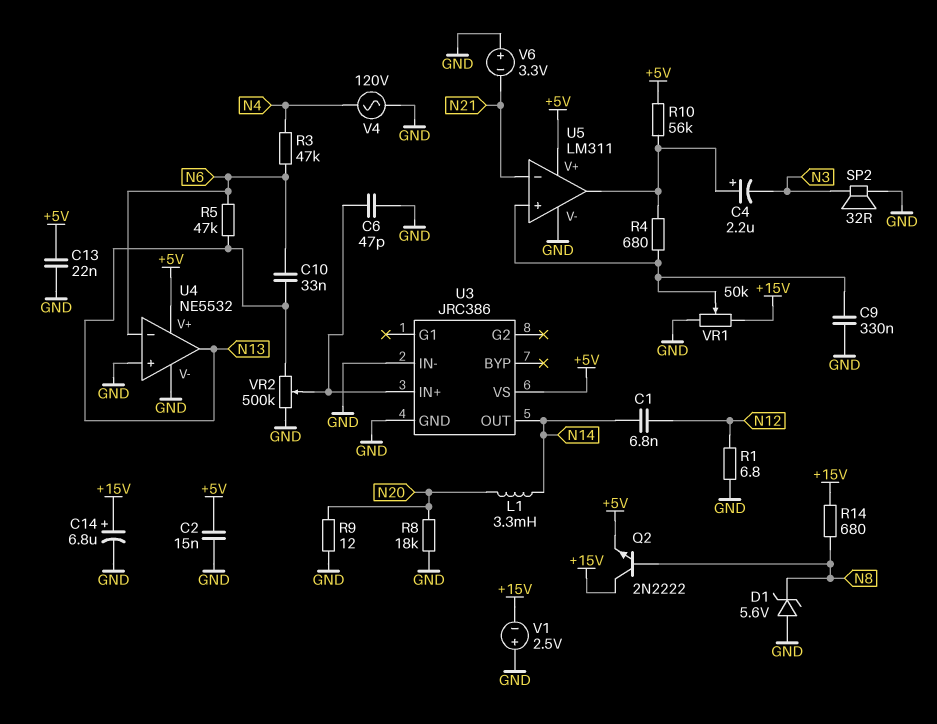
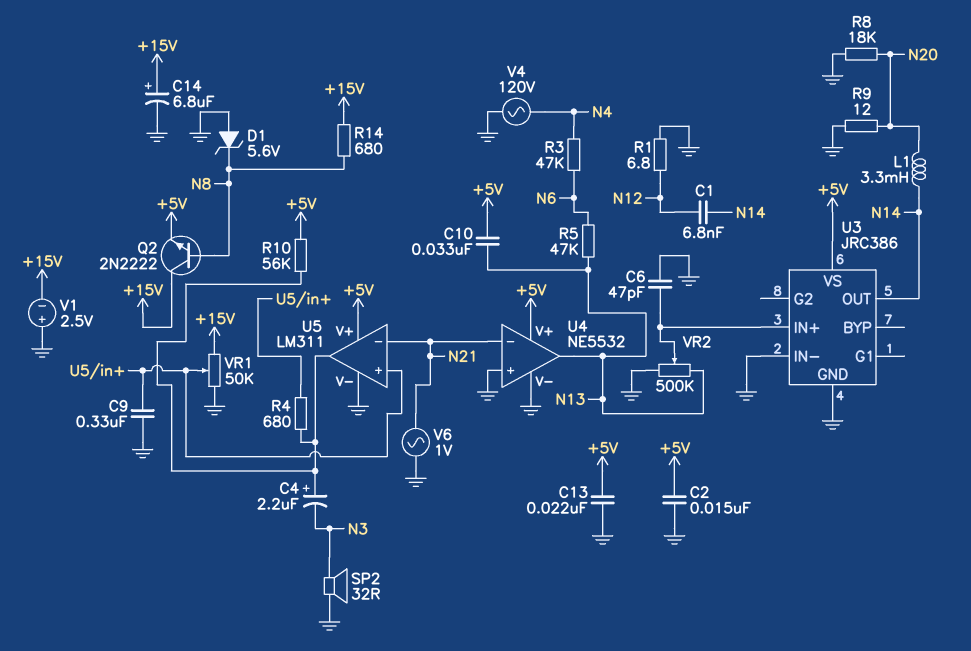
C10: 33nF (N6, N13) -> 33nF (+5V, N13)
U4 pin in-: N6 -> N21
V6: 3.3V (plus GND, minus N21) -> AC 1V (GND, N21)

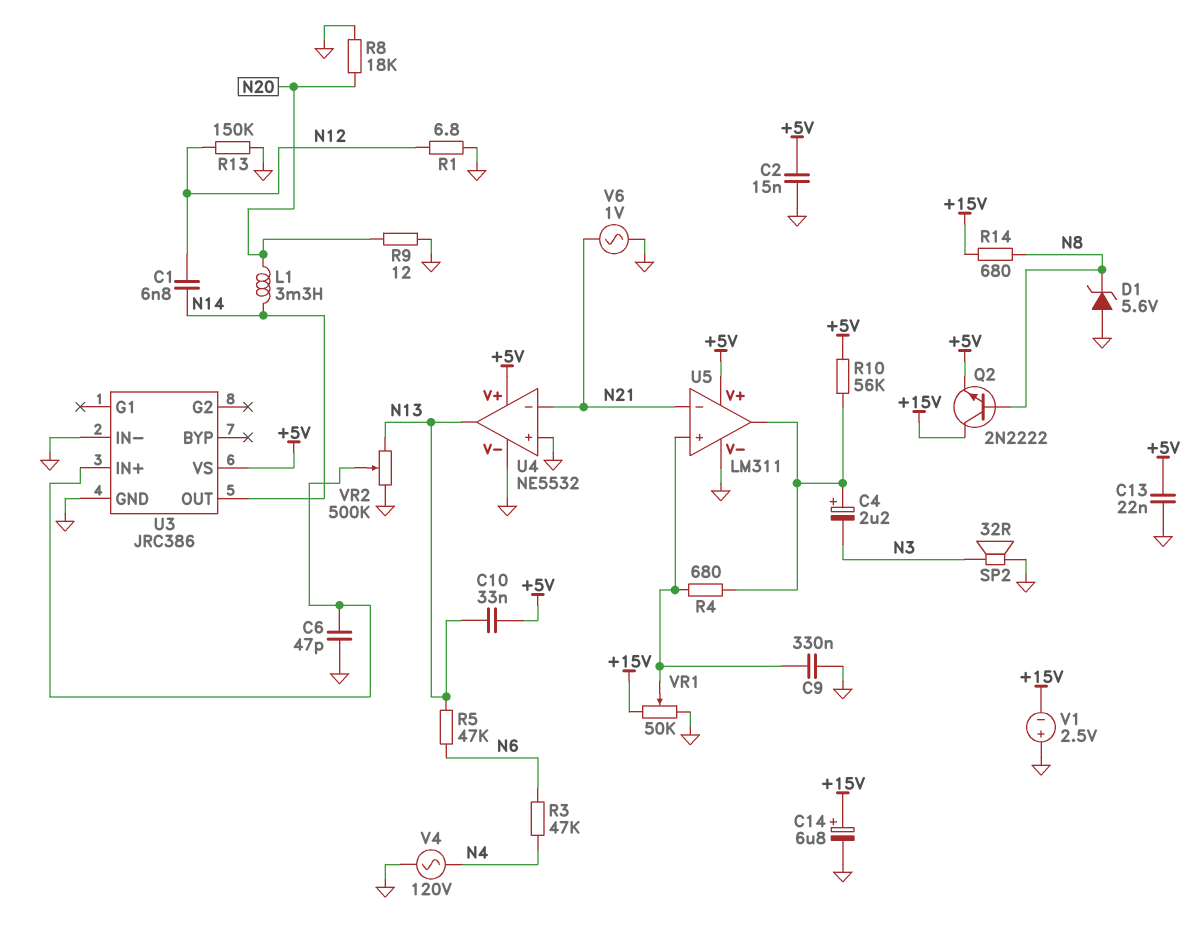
R13: none -> 150k (GND, N12)

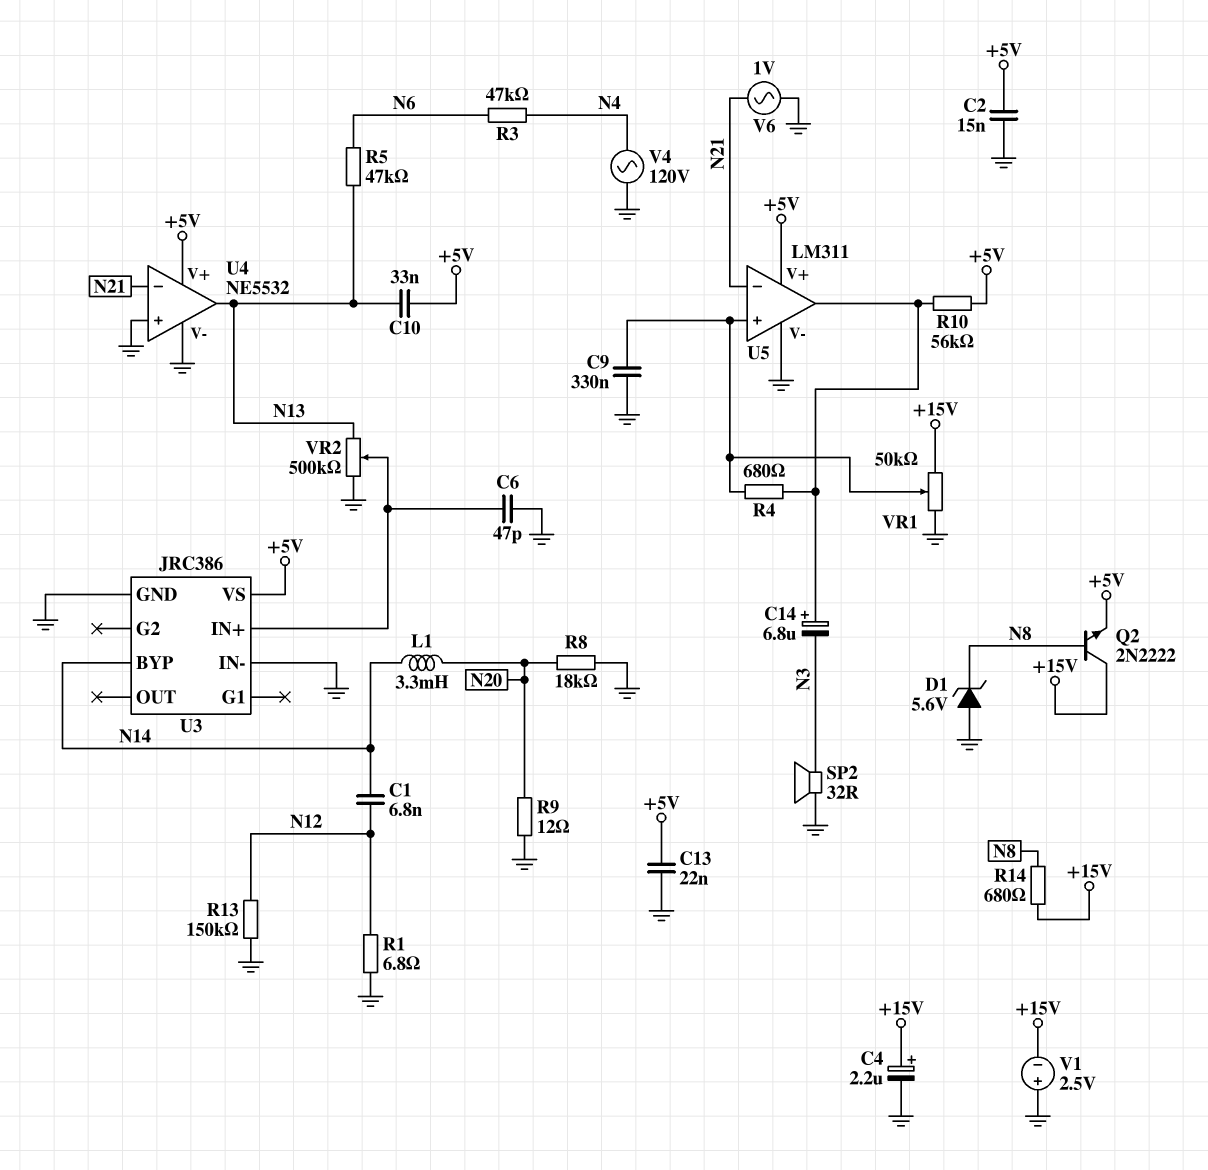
C4: 2.2uF (plus U5/out, minus N3) -> 2.2uF (plus +15V, minus GND)
C14: 6.8uF (plus +15V, minus GND) -> 6.8uF (plus U5/out, minus N3)
U3 pin BYP: none -> N14
U3 pin OUT: N14 -> none

